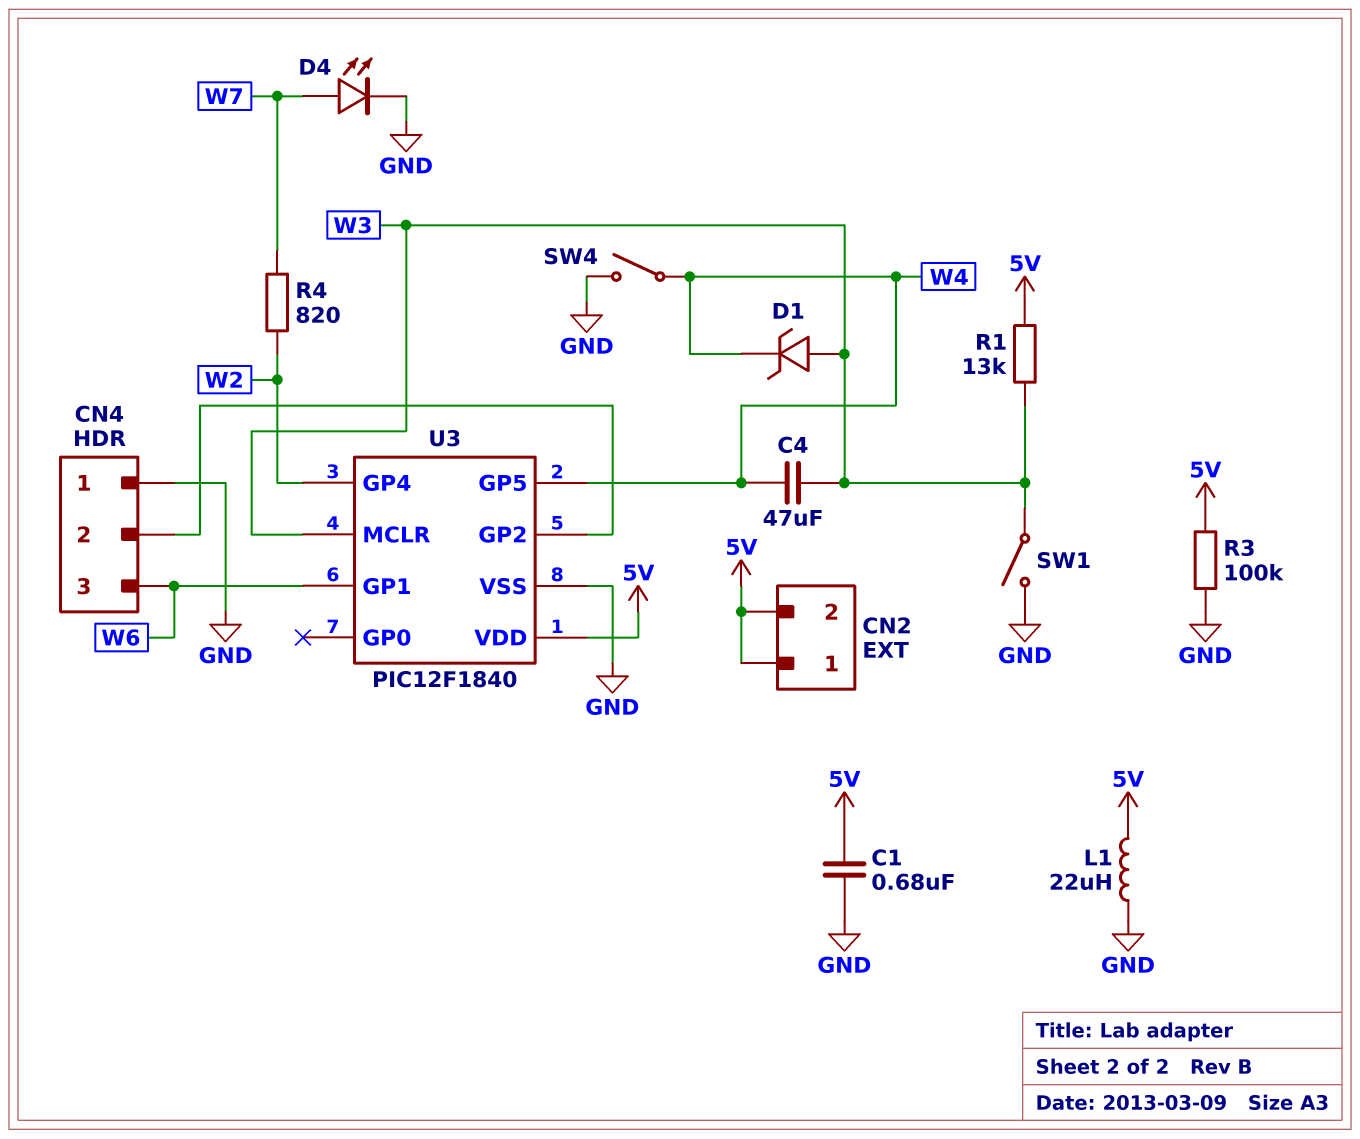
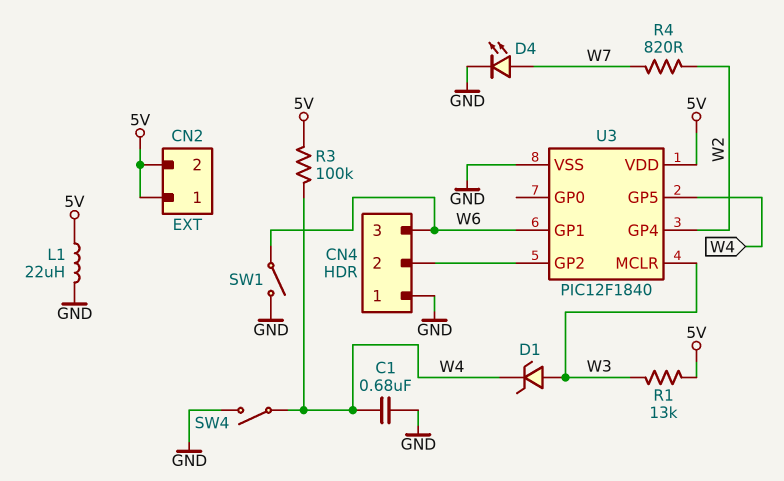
C1: 680nF (5V, GND) -> 680nF (GND, W4)
C4: 47uF (W3, W4) -> none
R3: 100k (5V, GND) -> 100k (5V, W4)
SW1: switch (GND, W3) -> switch (GND, W6)

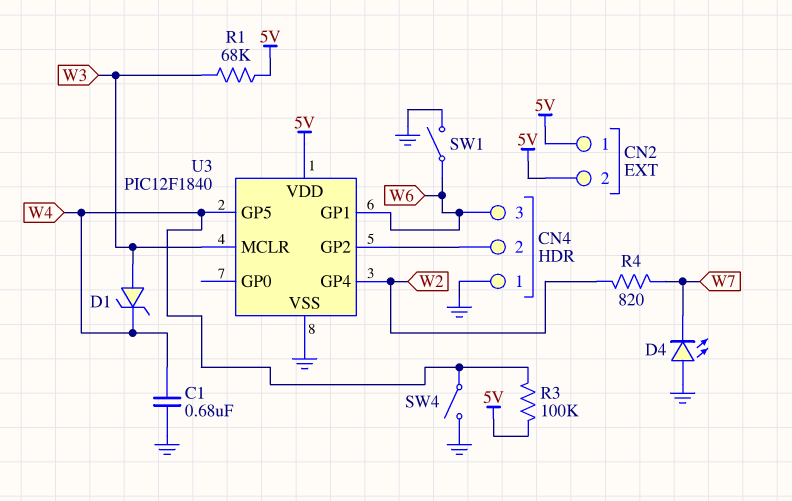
D4: LED (A W7, K GND) -> LED (A GND, K W7)
L1: 22uH (5V, GND) -> none
R1: 13k (5V, W3) -> 68k (5V, W3)

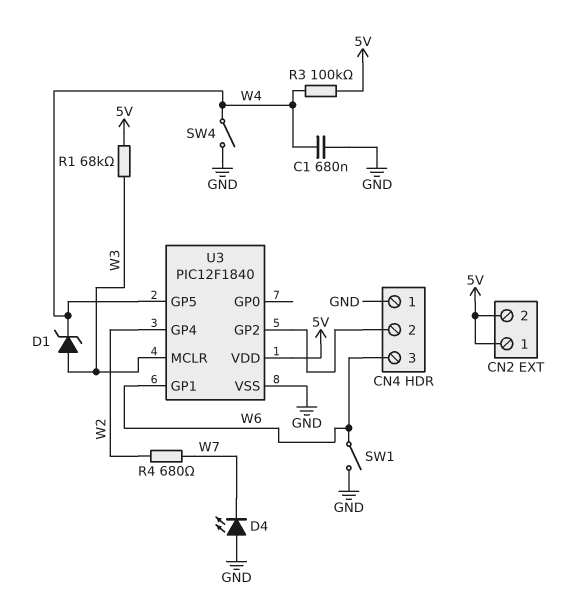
R4: 820 (W2, W7) -> 680 (W2, W7)

